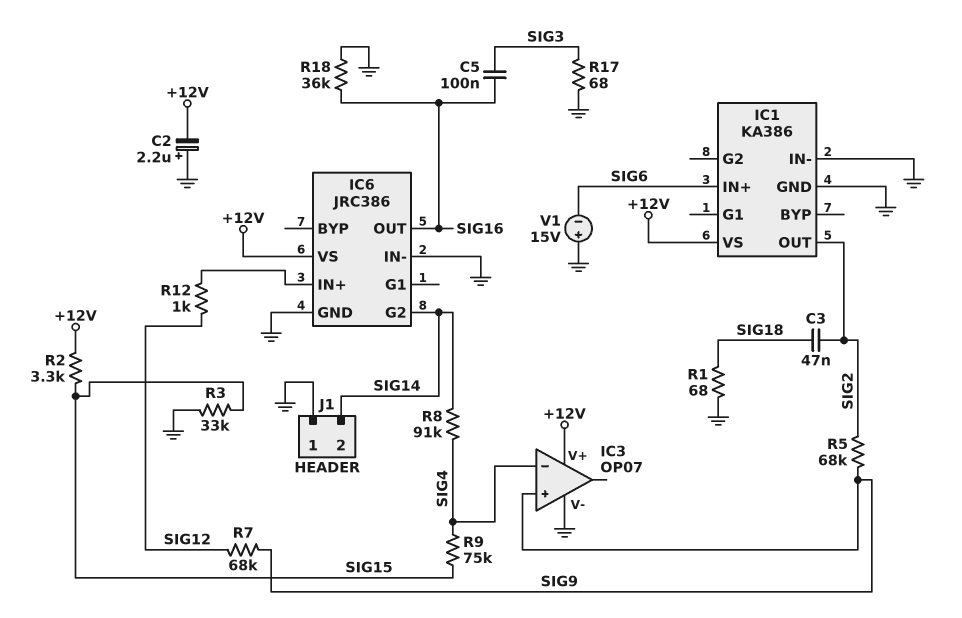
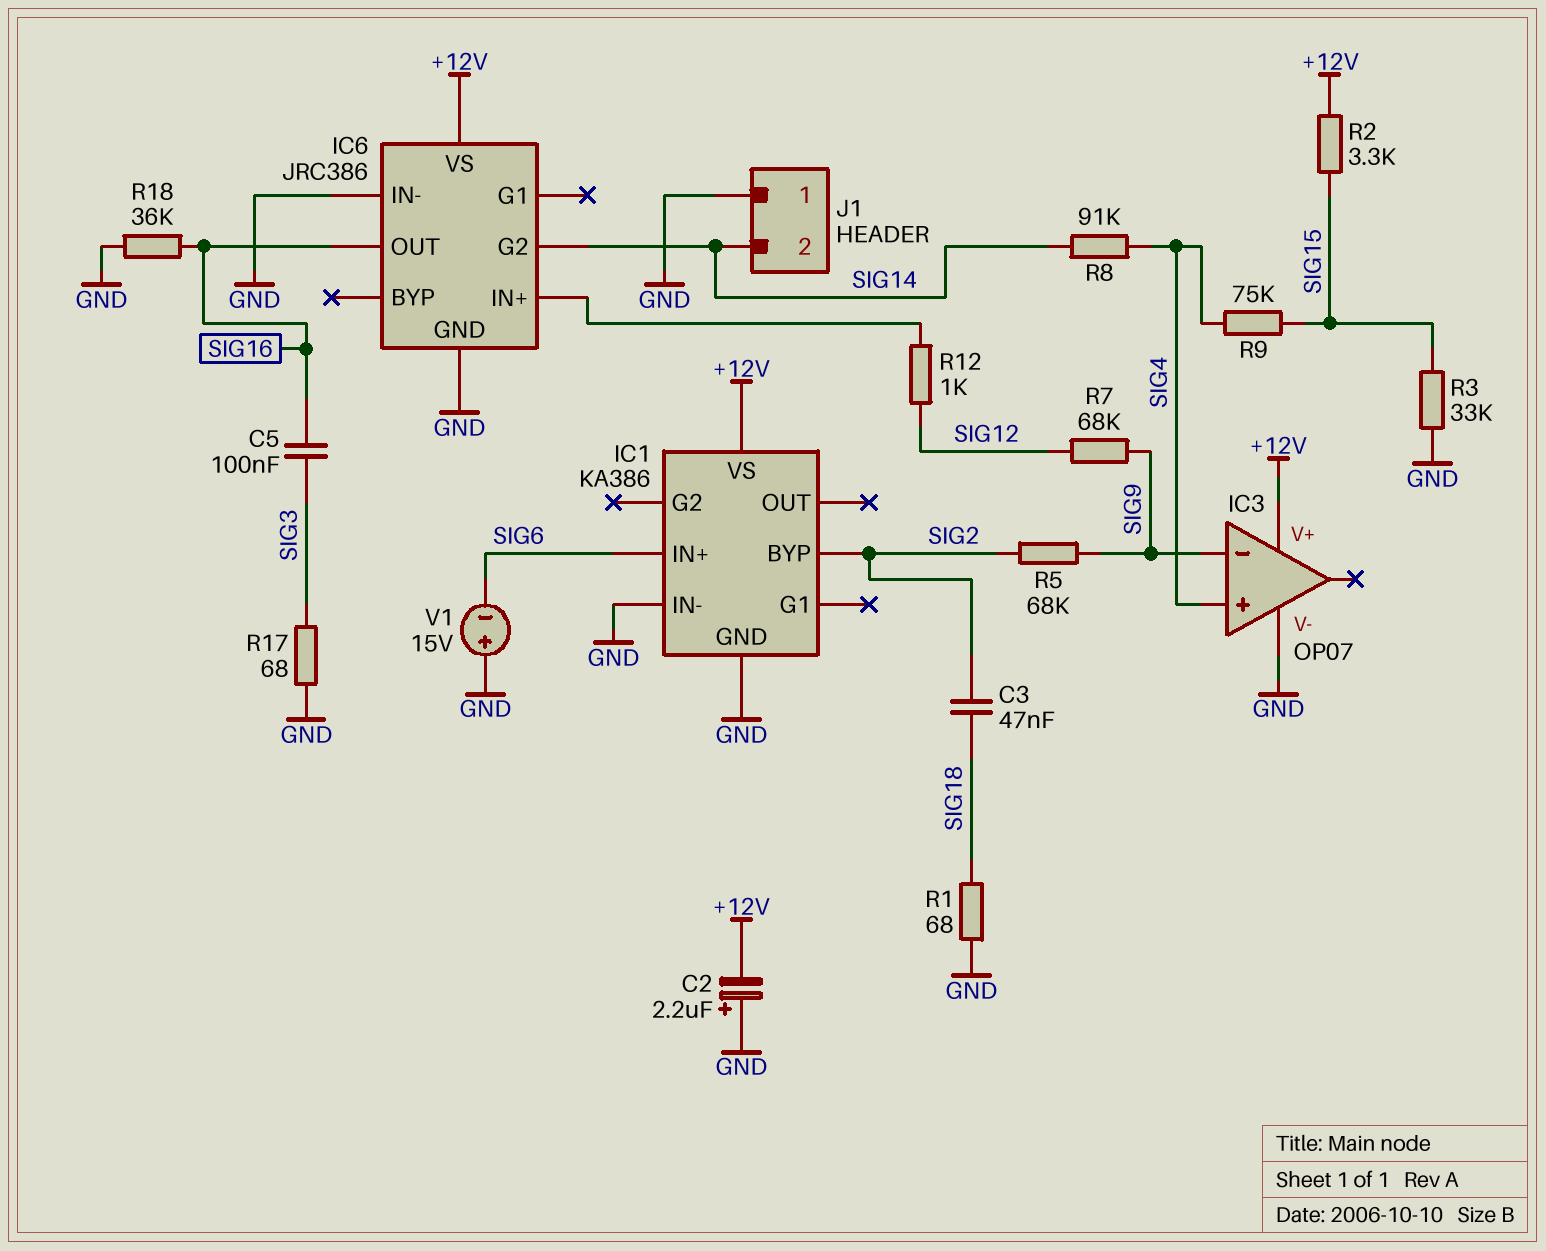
IC1 pin BYP: none -> SIG2
IC1 pin OUT: SIG2 -> none
IC3 pin in+: SIG9 -> SIG4
IC3 pin in-: SIG4 -> SIG9

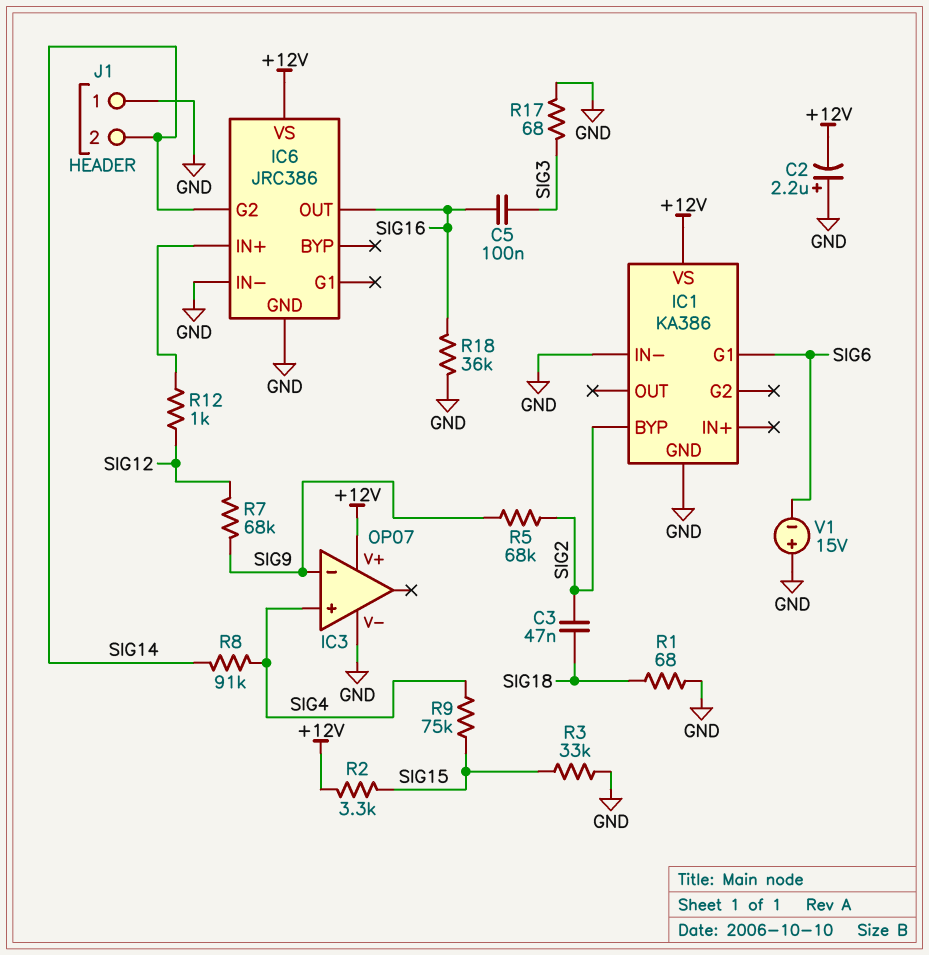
IC1 pin G1: none -> SIG6
IC1 pin IN+: SIG6 -> none

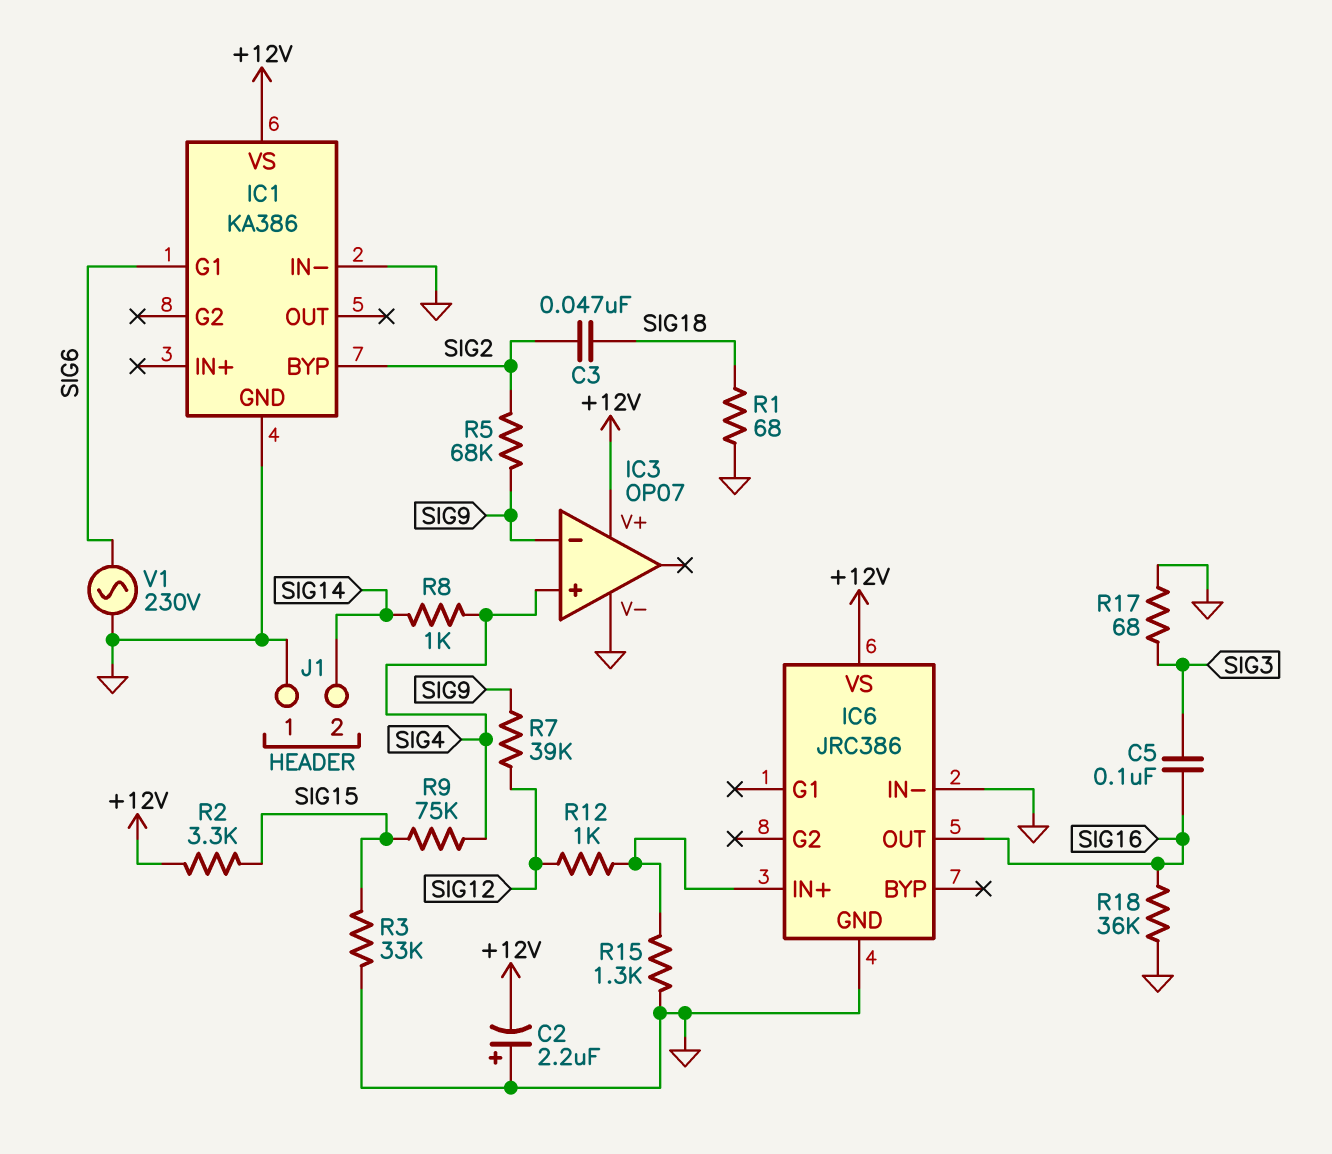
IC6 pin G2: SIG14 -> none
R7: 68k (SIG9, SIG12) -> 39k (SIG9, SIG12)
R8: 91k (SIG4, SIG14) -> 1k (SIG4, SIG14)
R15: none -> 1.3k (GND, IC6/IN+)
V1: 15V (plus GND, minus SIG6) -> AC 230V (GND, SIG6)

